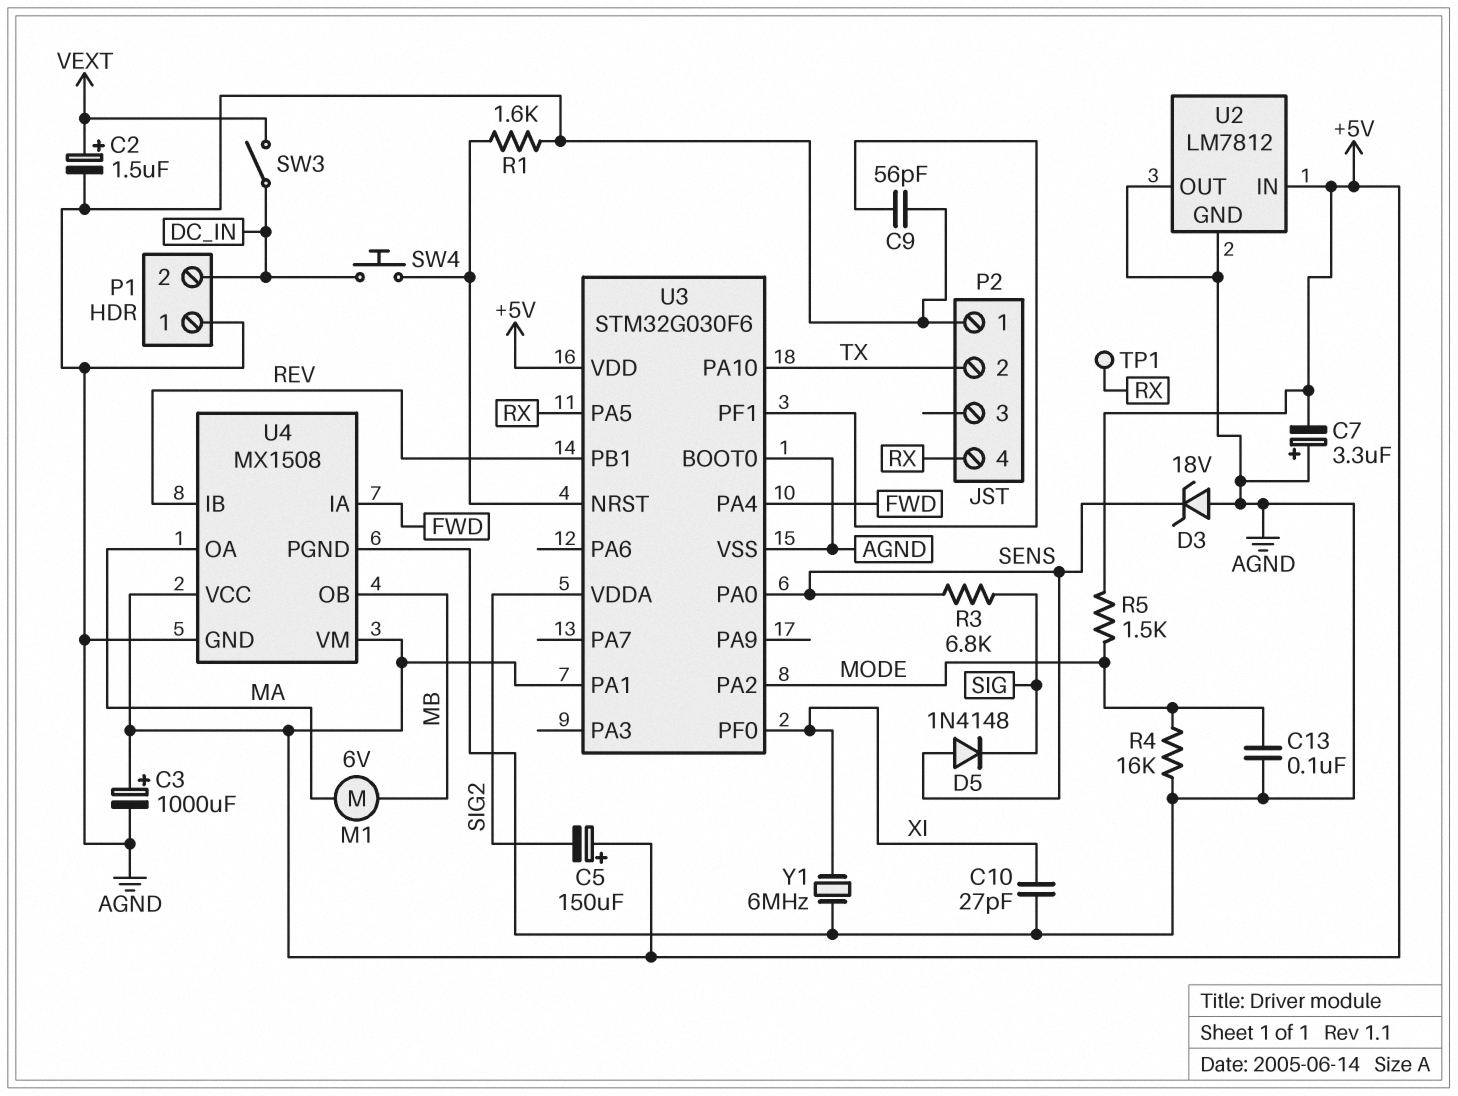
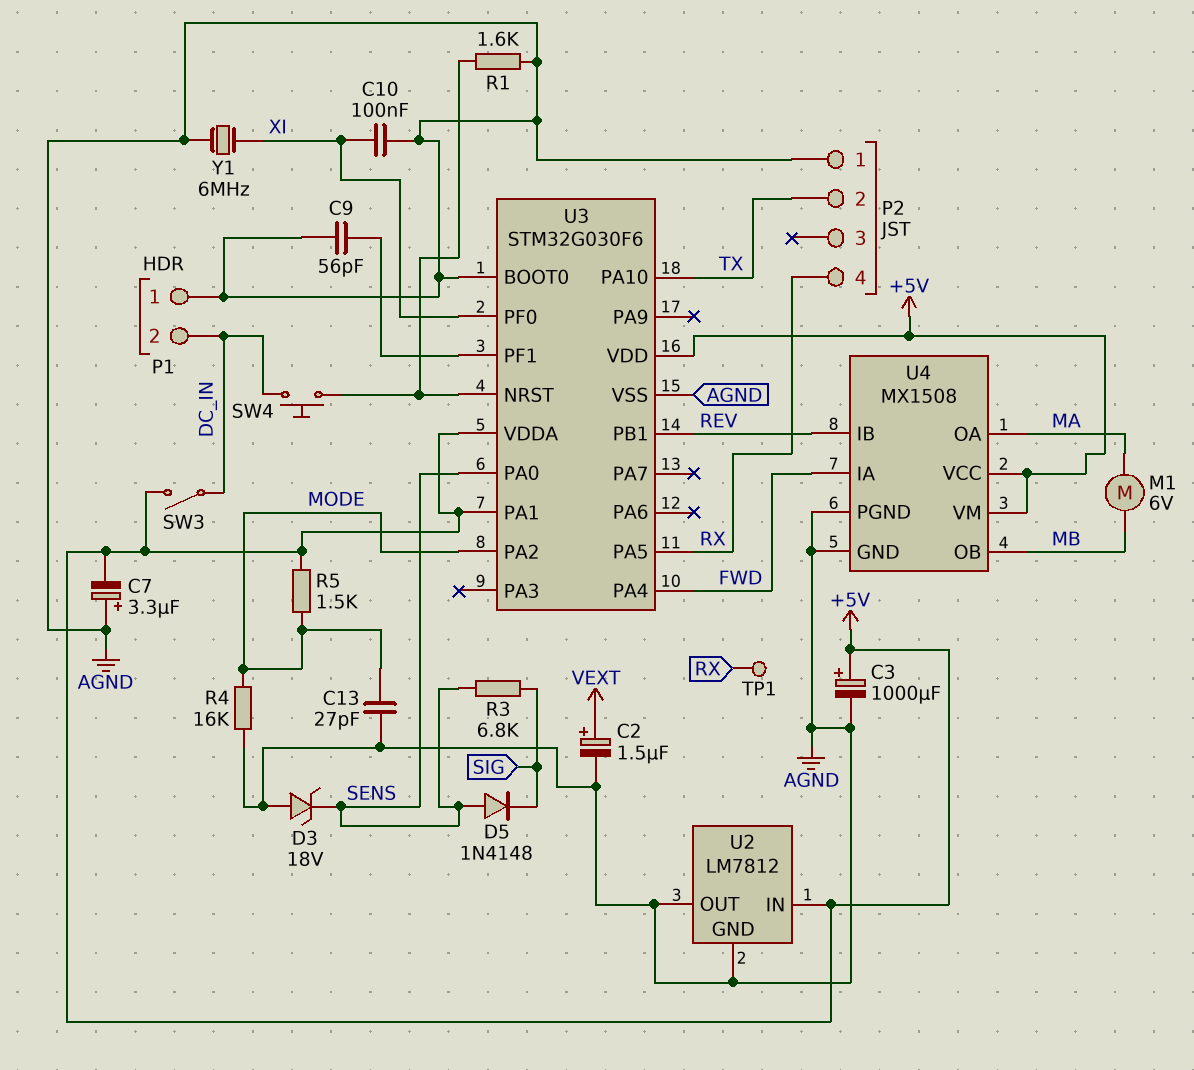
C5: 150uF (plus +5V, minus SIG2) -> none
C10: 27pF (AGND, XI) -> 100nF (AGND, XI)
C13: 100nF (AGND, MODE) -> 27pF (AGND, MODE)
SW3: switch (DC_IN, VEXT) -> switch (+5V, DC_IN)
U3 pin VDDA: SIG2 -> +5V

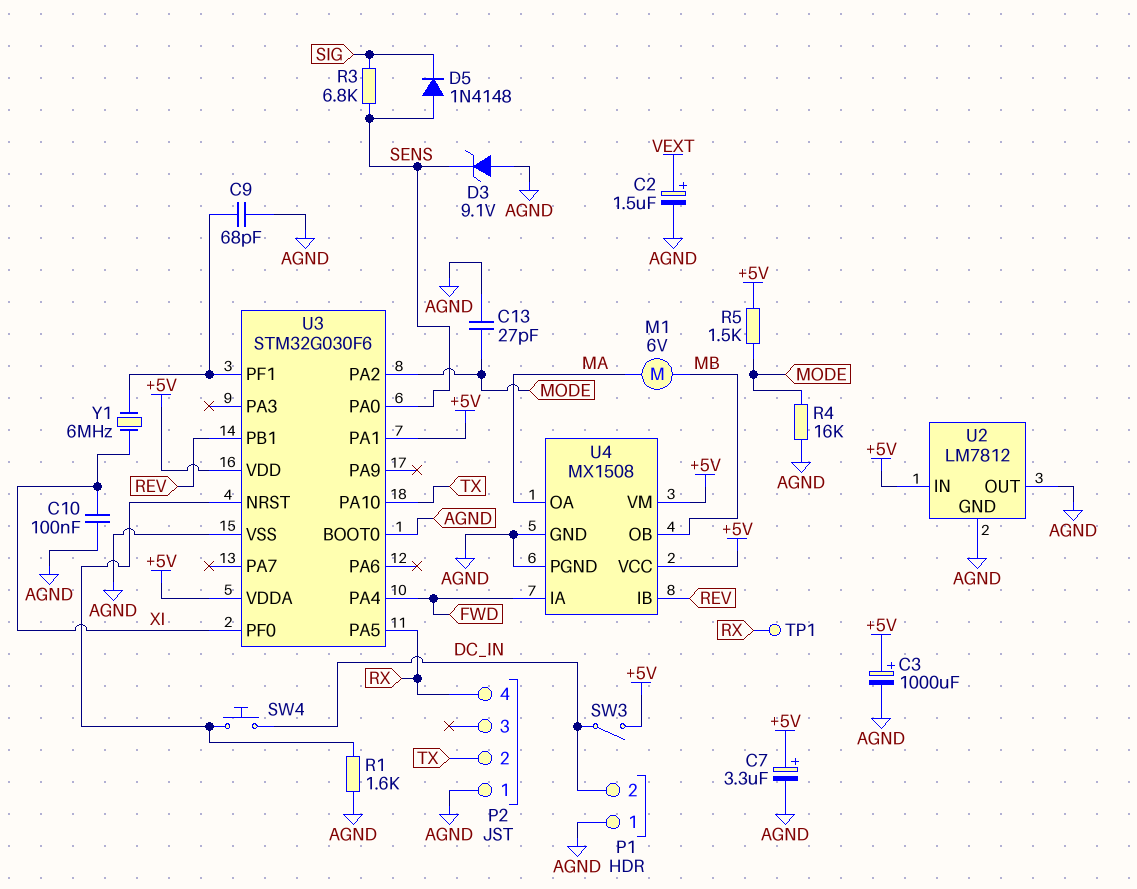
C7: 3.3uF (plus AGND, minus +5V) -> 3.3uF (plus +5V, minus AGND)
C9: 56pF (AGND, U3/PF1) -> 68pF (AGND, U3/PF1)
D3: zener 18V (A AGND, K SENS) -> zener 9.1V (A AGND, K SENS)
Y1: 6MHz (AGND, XI) -> 6MHz (U3/PF1, XI)

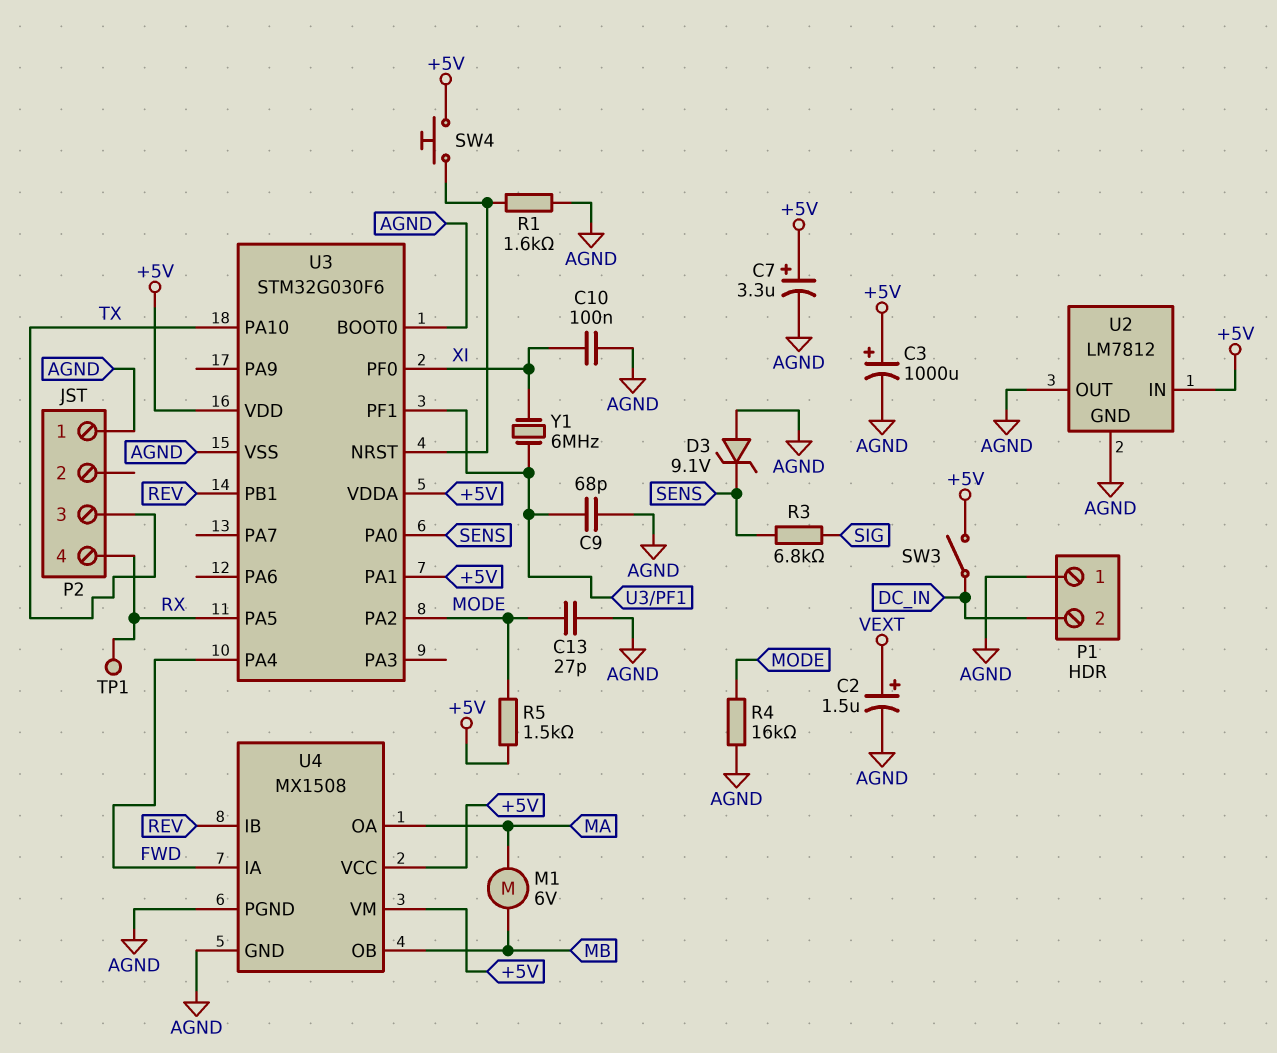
D5: diode 1N4148 (A SENS, K SIG) -> none
P2 pin 2: TX -> none
P2 pin 3: none -> TX
SW4: button (DC_IN, U3/NRST) -> button (+5V, U3/NRST)

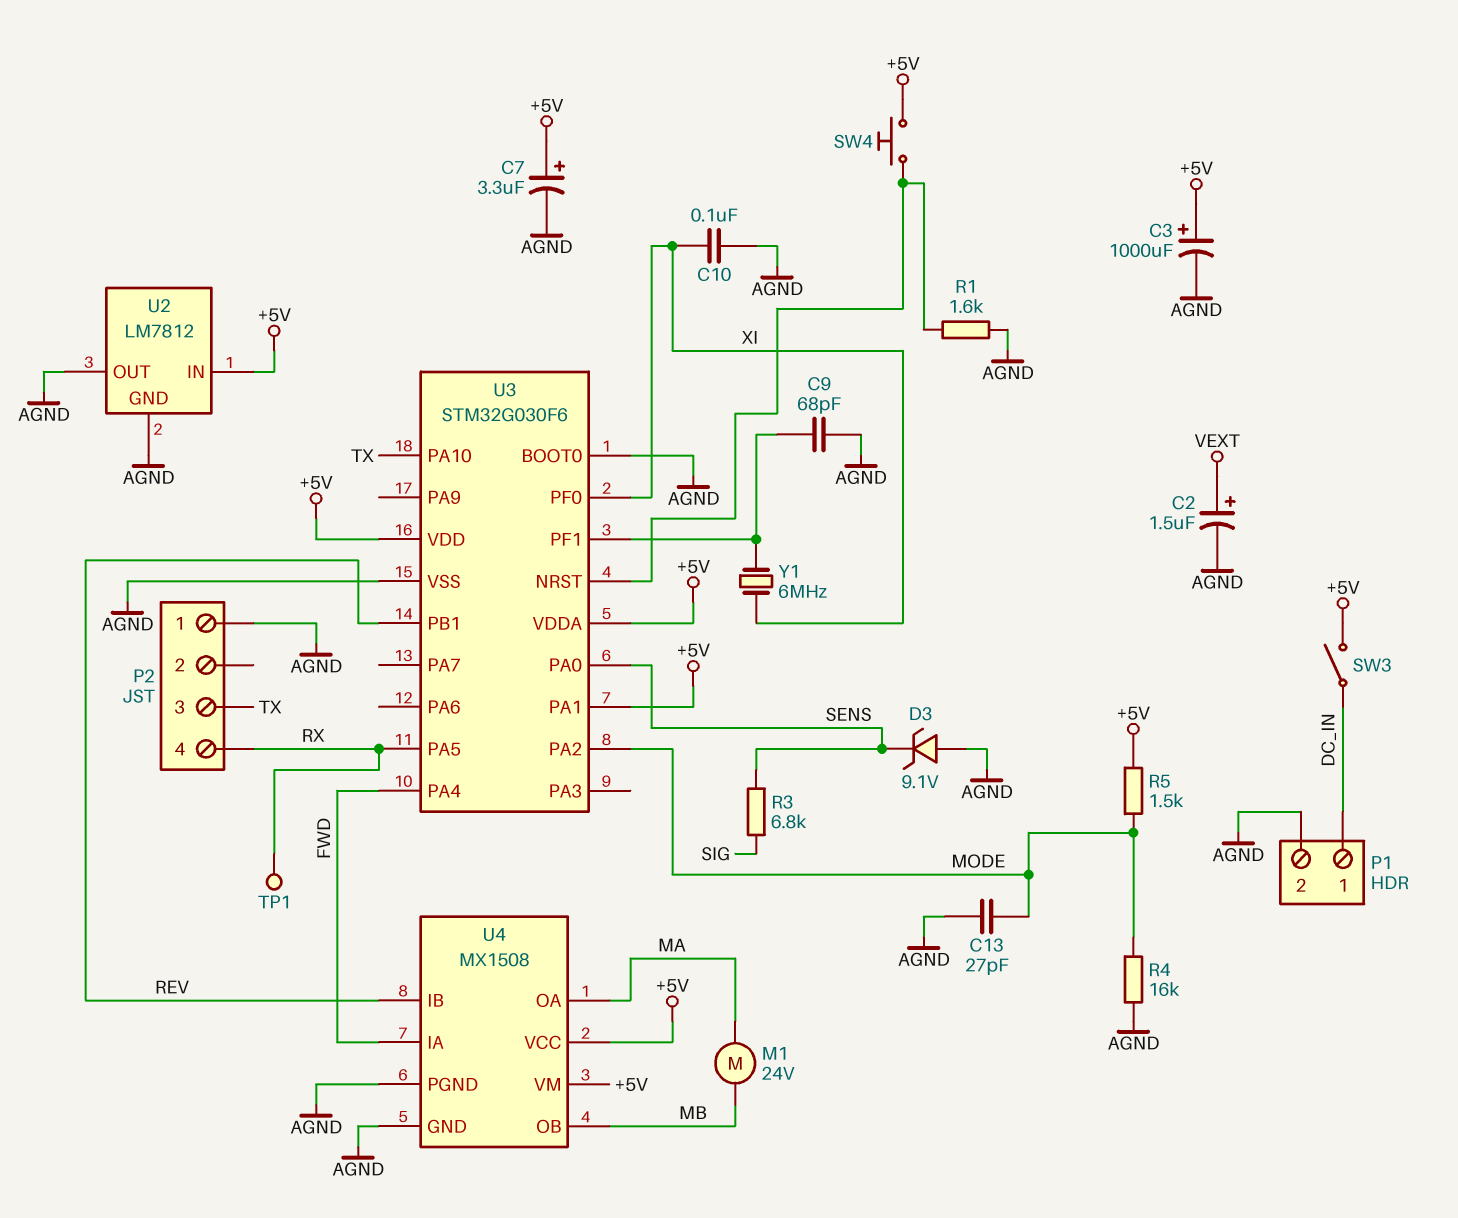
M1: motor 6V (MA, MB) -> motor 24V (MA, MB)
P1 pin 1: AGND -> DC_IN
P1 pin 2: DC_IN -> AGND

